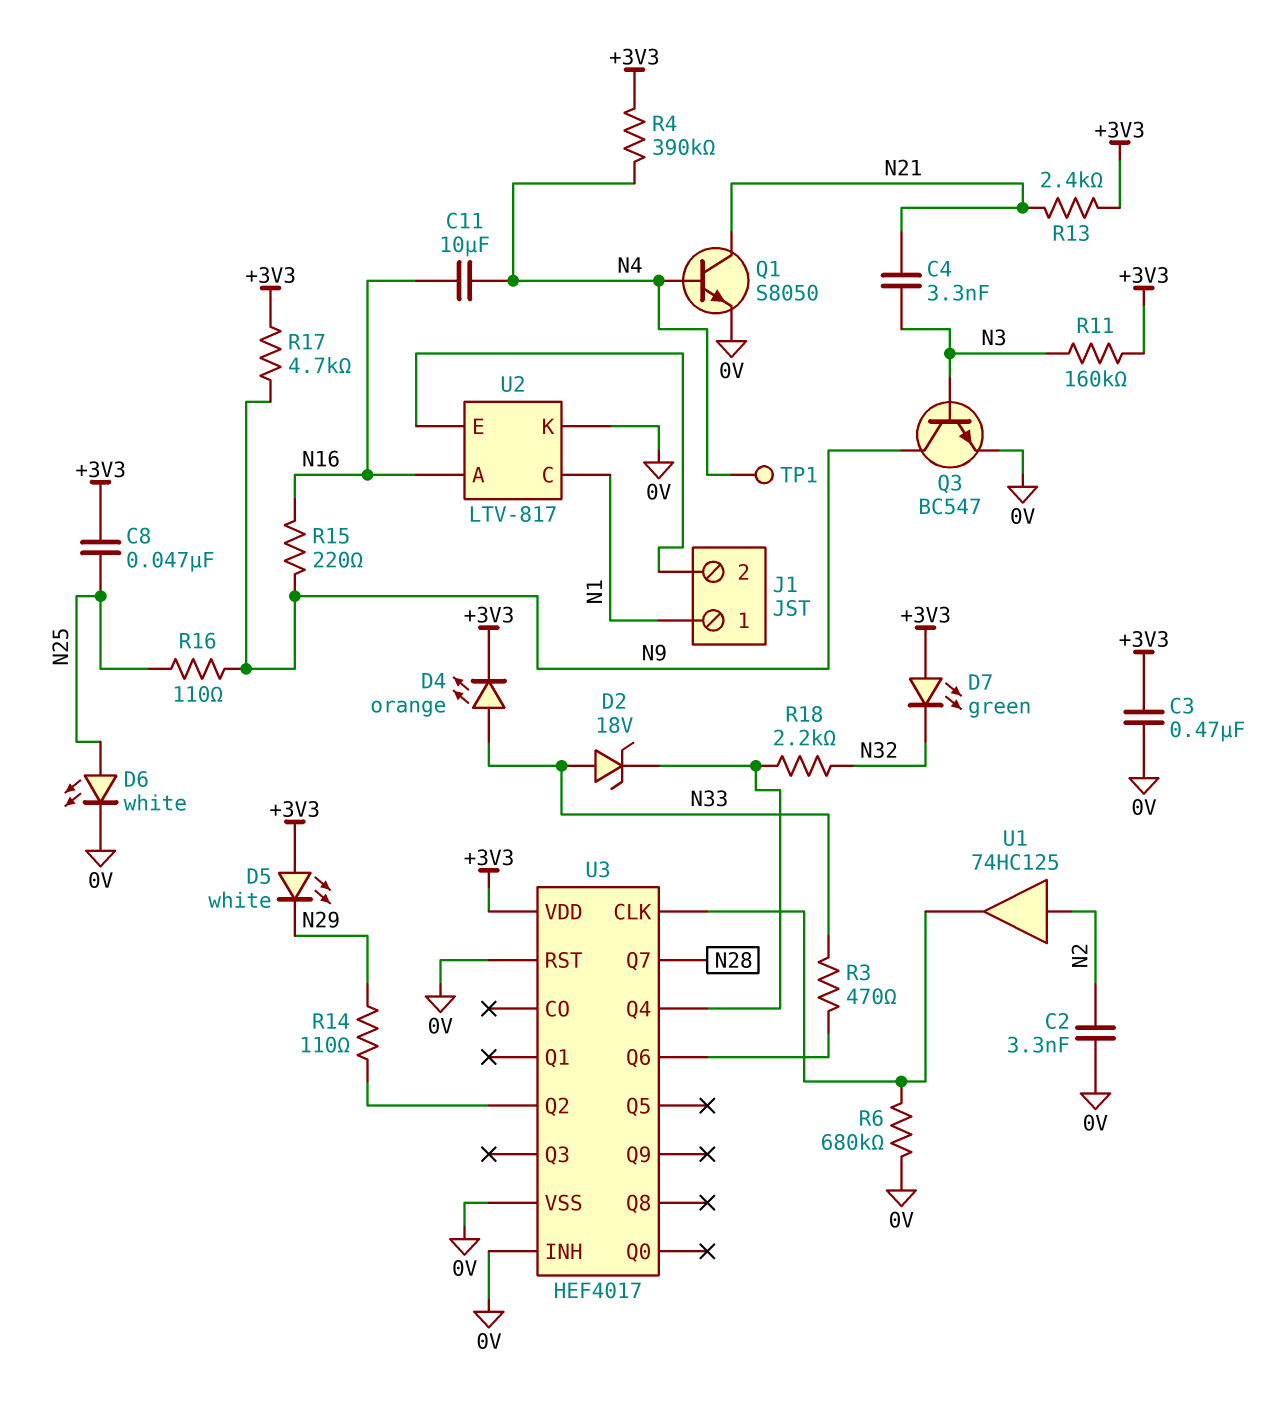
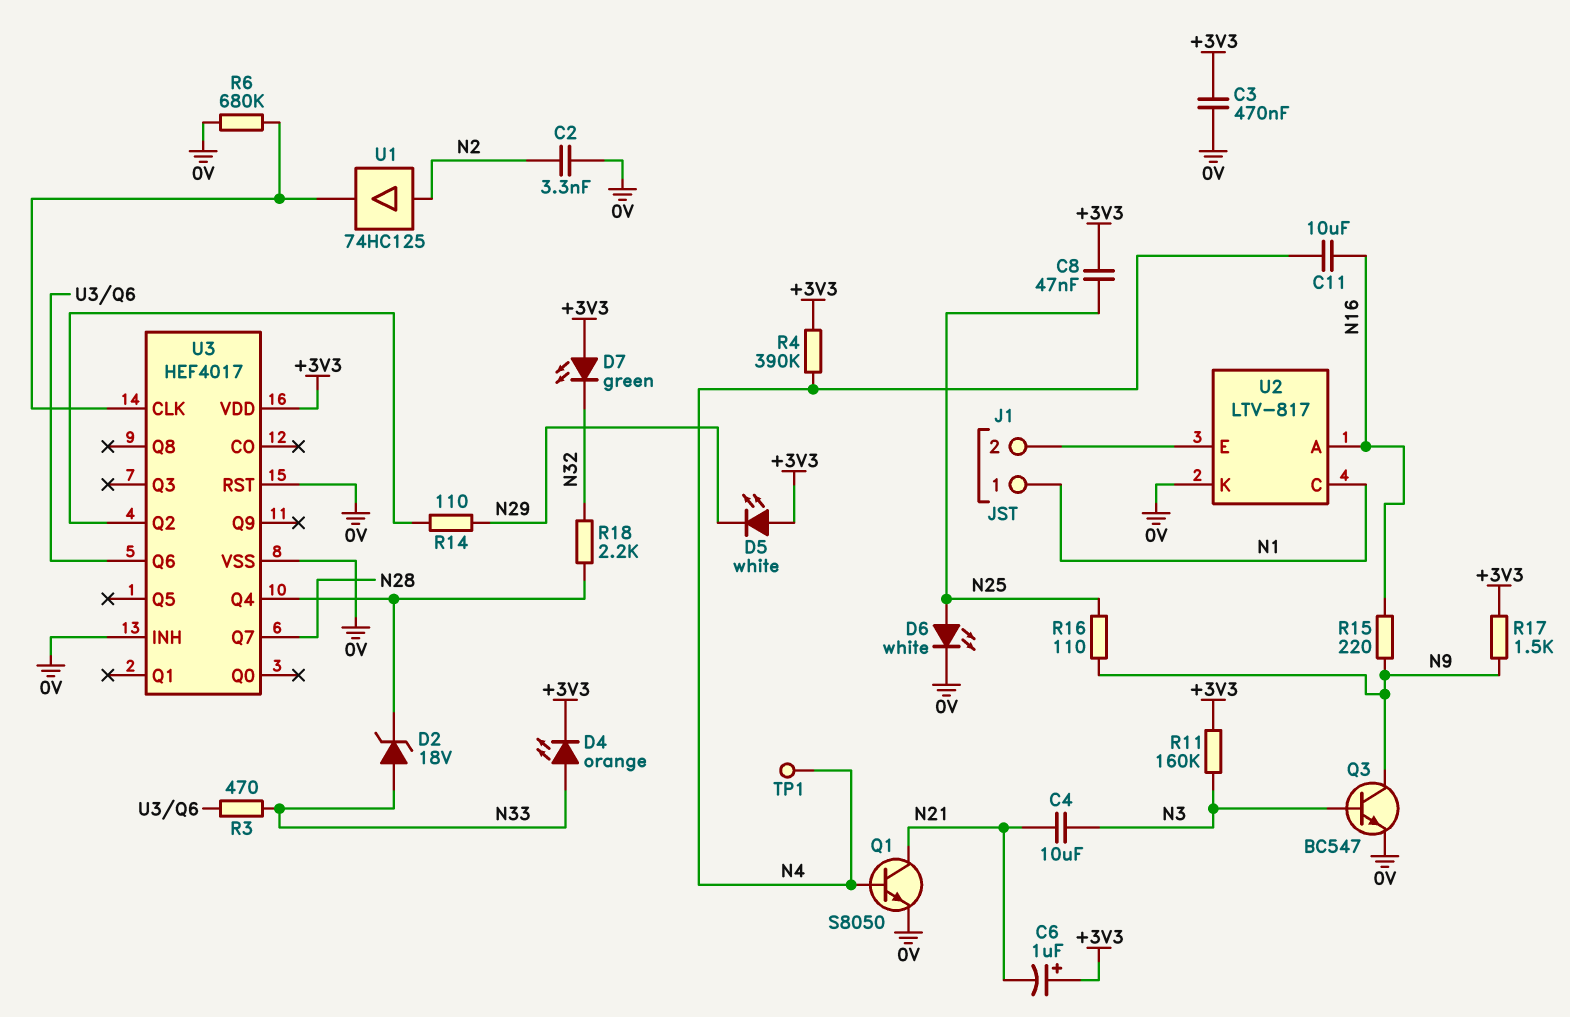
C4: 3.3nF (N3, N21) -> 10uF (N3, N21)
C6: none -> 1uF (plus +3V3, minus N21)
R13: 2.4k (+3V3, N21) -> none
R17: 4.7k (+3V3, N9) -> 1.5k (+3V3, N9)

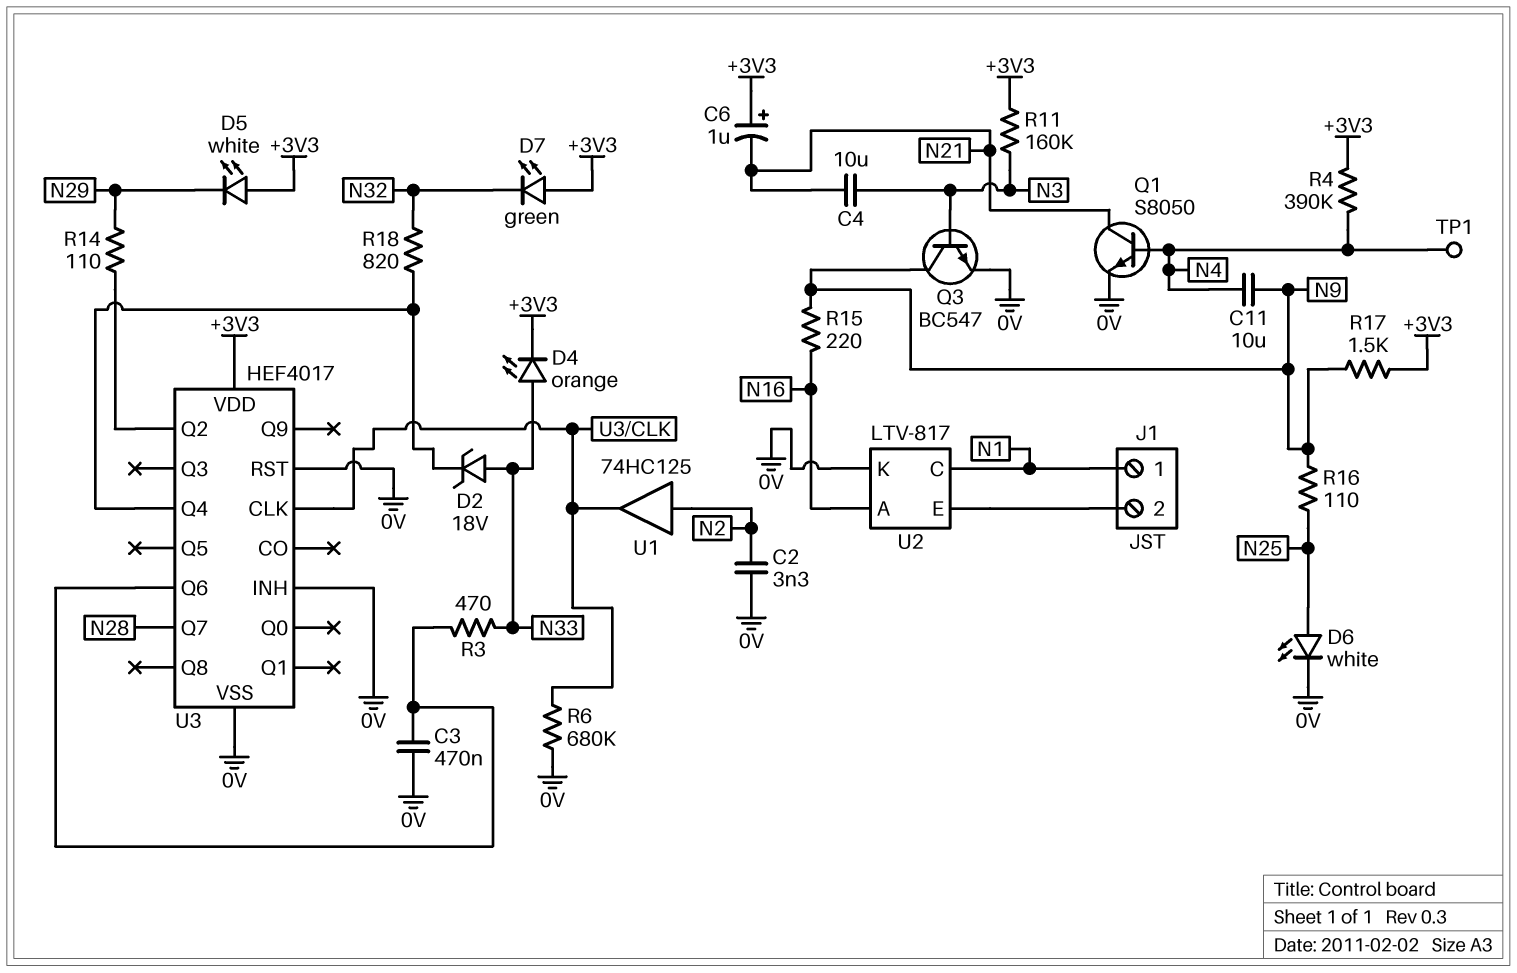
C3: 470nF (+3V3, 0V) -> 470nF (0V, U3/Q6)
C8: 47nF (+3V3, N25) -> none
C11: 10uF (N4, N16) -> 10uF (N4, N9)
R18: 2.2k (N32, U3/Q4) -> 820 (N32, U3/Q4)

